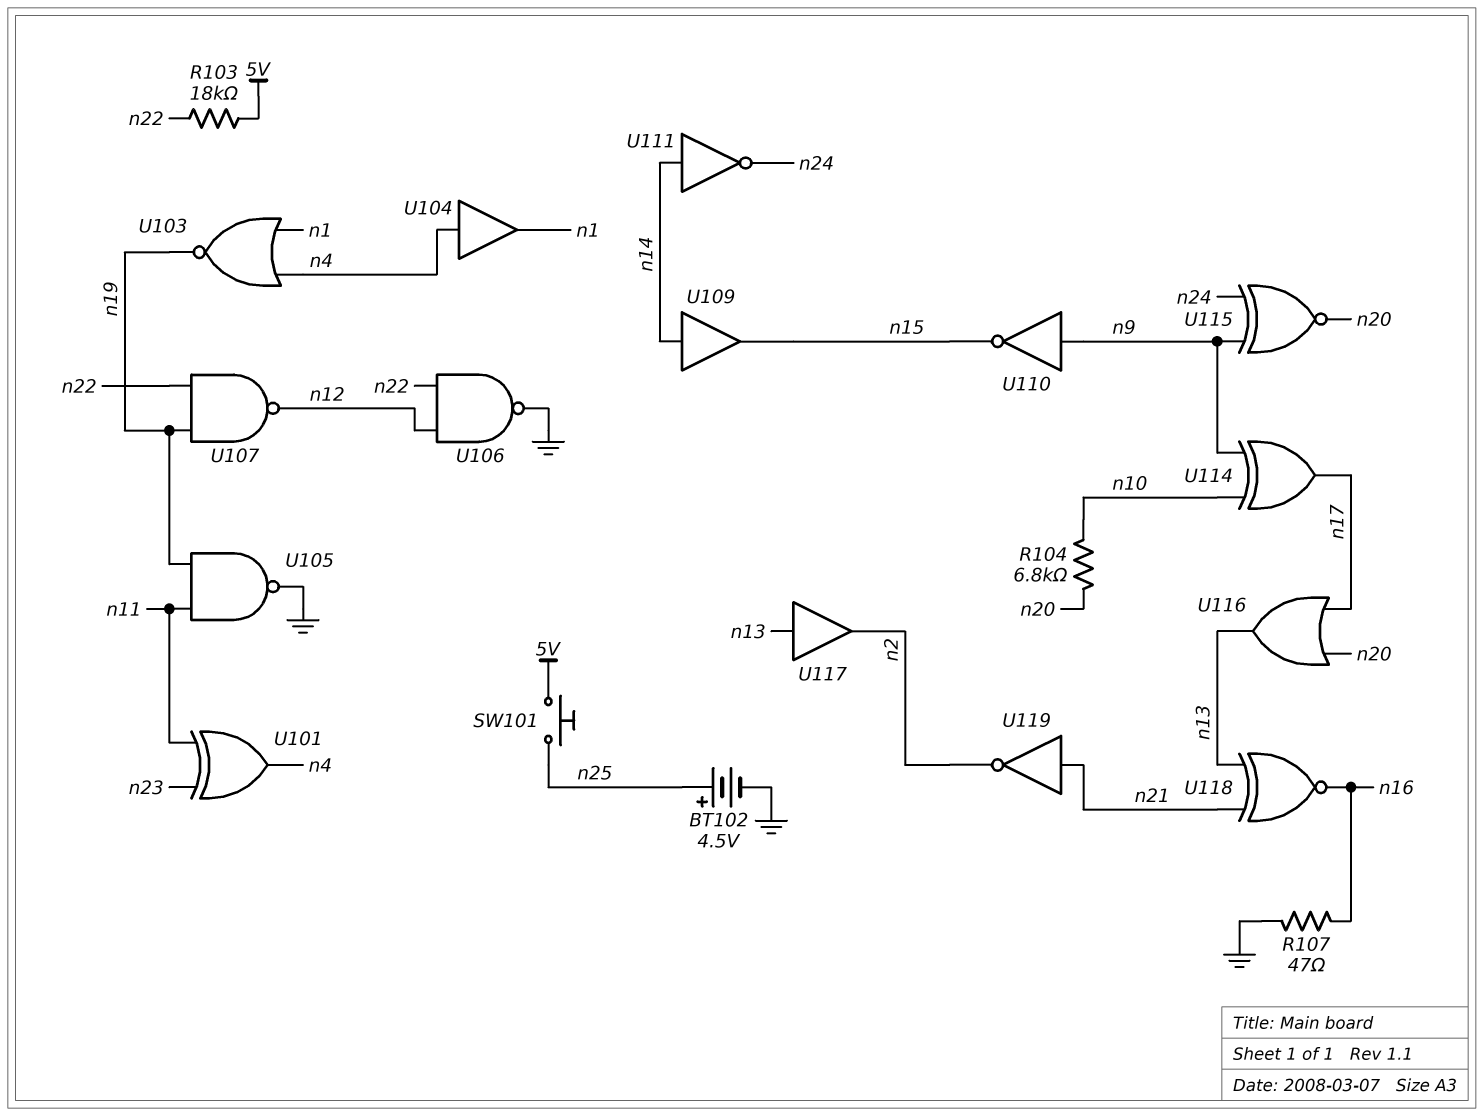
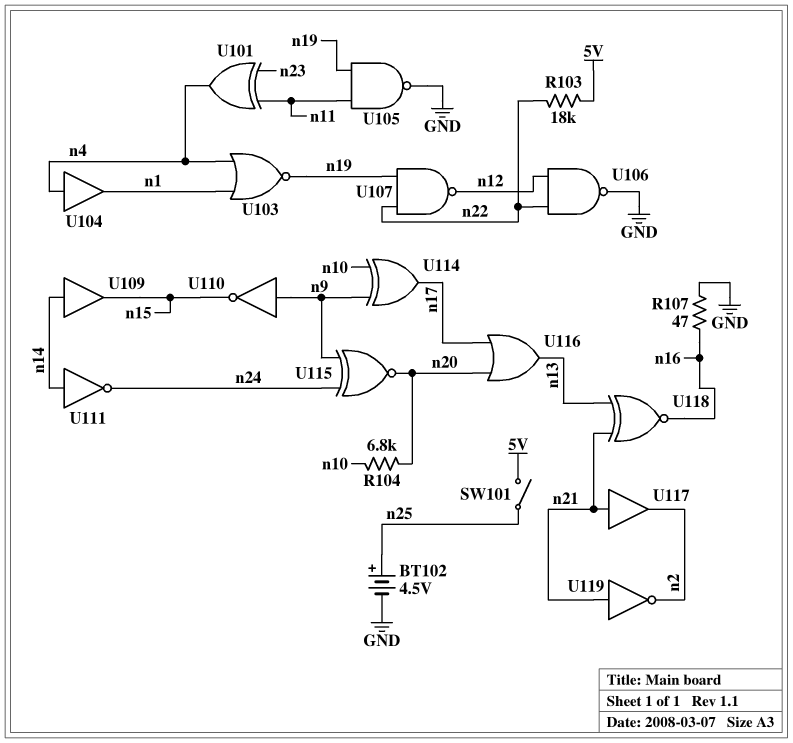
SW101: button (5V, n25) -> switch (5V, n25)
U117: buffer (in n13, out n2) -> buffer (in n21, out n2)

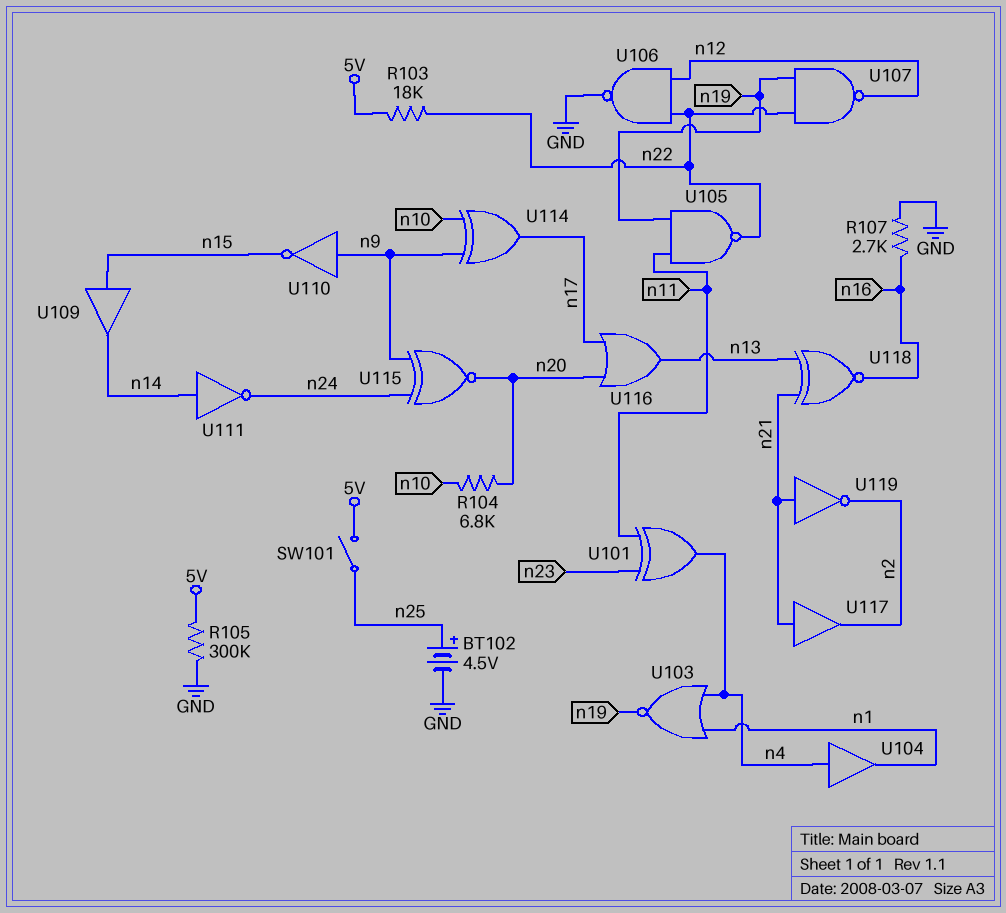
R105: none -> 300k (5V, GND)
R107: 47 (GND, n16) -> 2.7k (GND, n16)
U105: NAND (in n11, in n19, out GND) -> NAND (in n11, in n19, out n22)
U109: buffer (in n14, out n15) -> buffer (in n15, out n14)

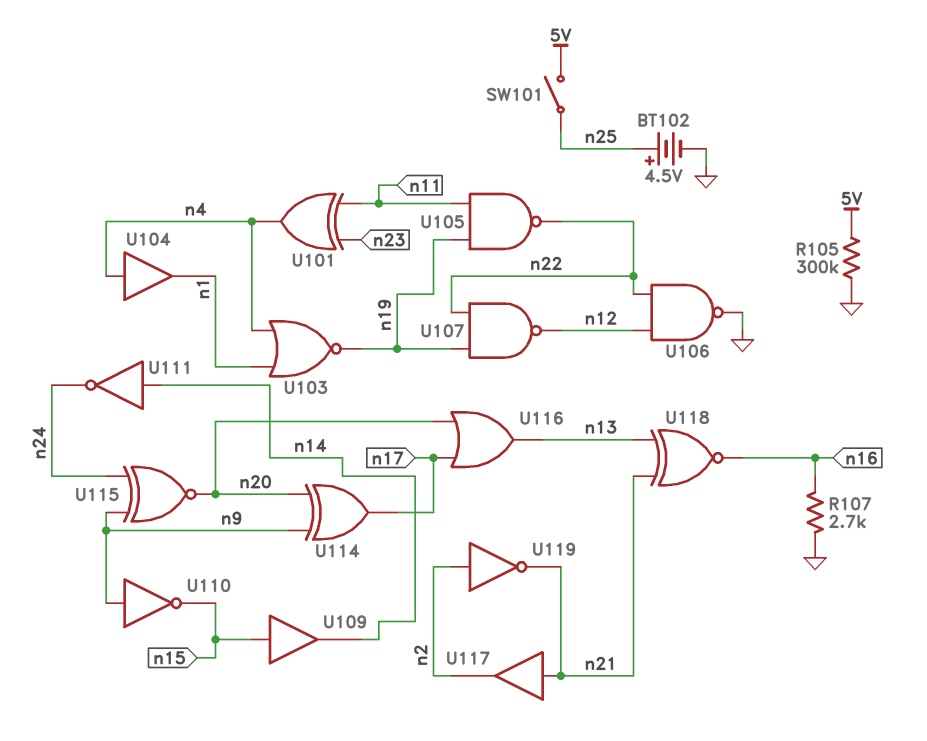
R103: 18k (5V, n22) -> none
R104: 6.8k (n10, n20) -> none
U114: XOR (in n9, in n10, out n17) -> XOR (in n9, in n20, out n17)
U119: NOT (in n21, out n2) -> NOT (in n2, out n21)

